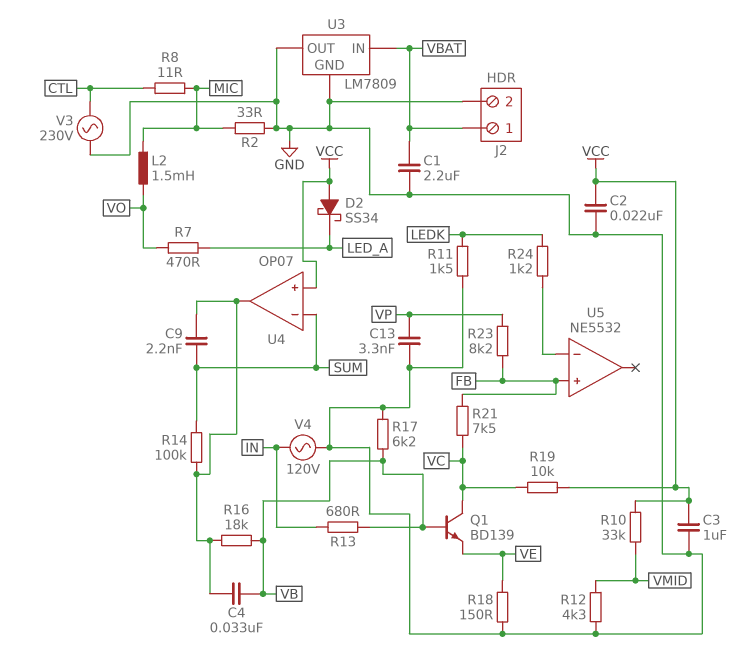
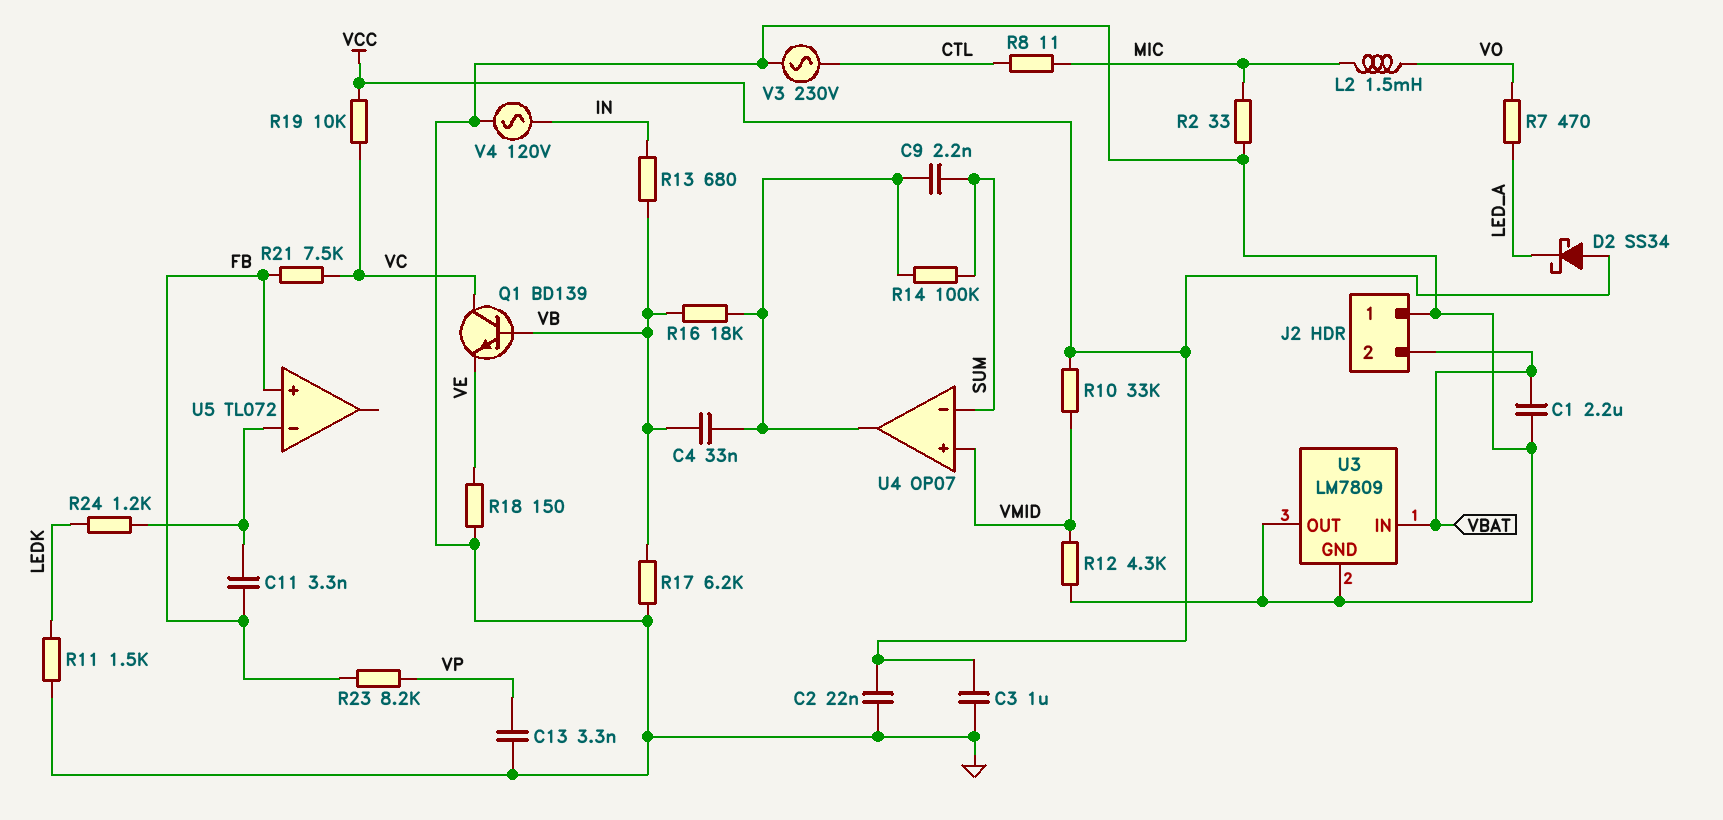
C11: none -> 3.3nF (FB, U5/in-)
J2 pin 1: VBAT -> GND
J2 pin 2: GND -> VBAT
U4 pin in+: VCC -> VMID
U5: NE5532 -> TL072

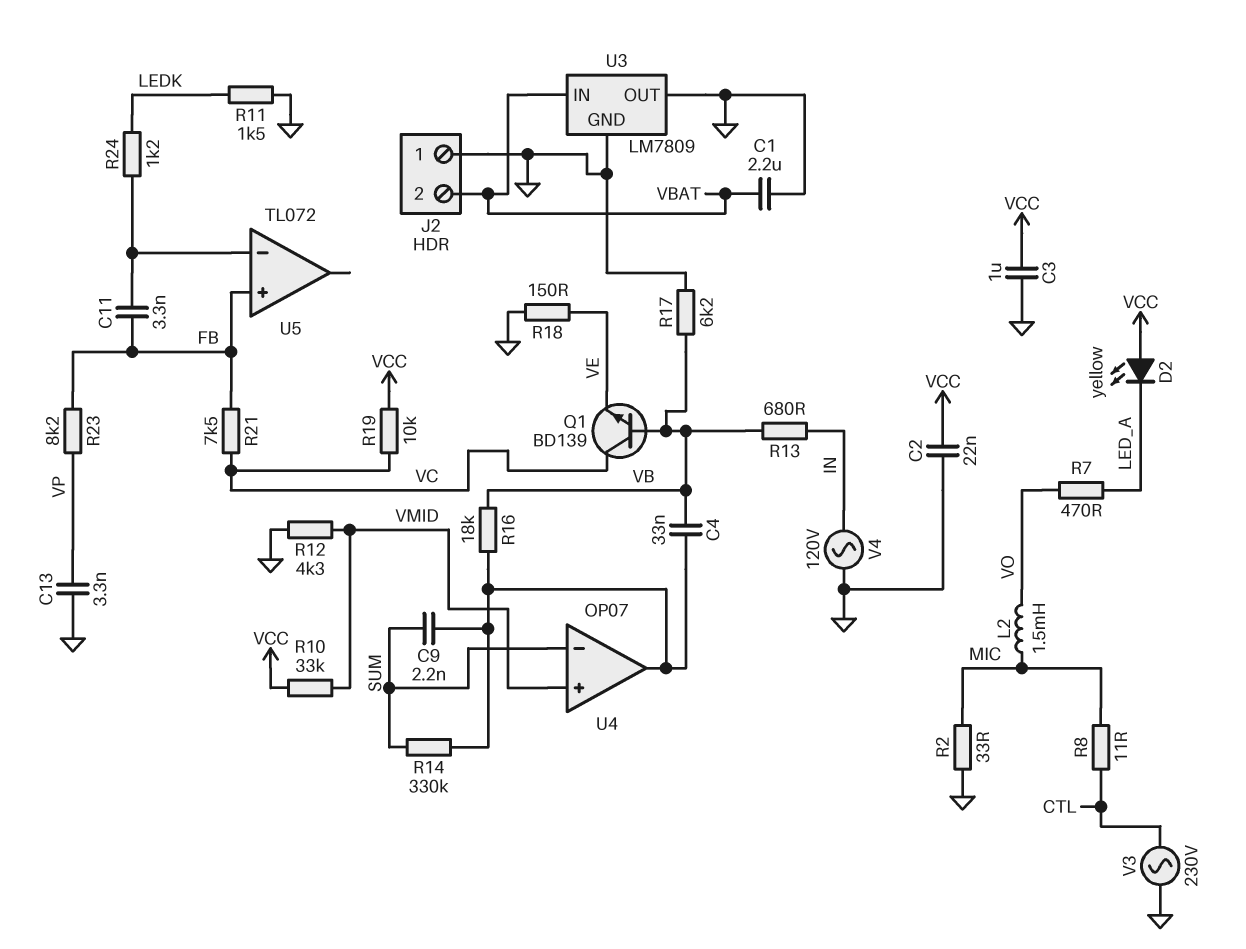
D2: schottky SS34 (A VCC, K LED_A) -> LED yellow (A VCC, K LED_A)
R14: 100k (SUM, U4/out) -> 330k (SUM, U4/out)

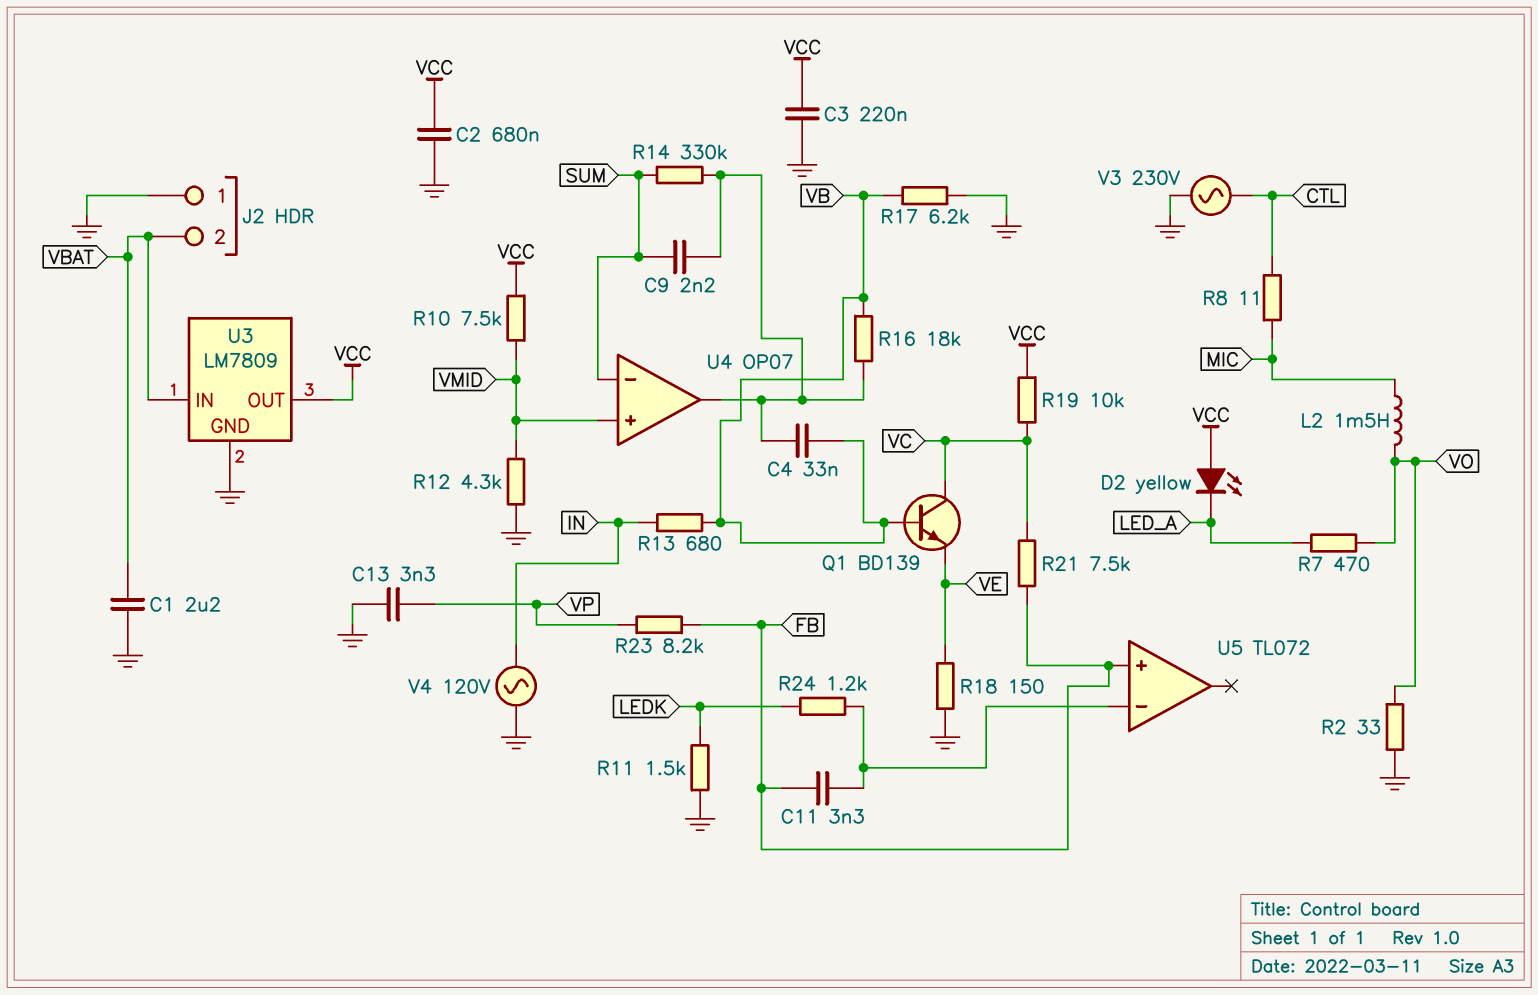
C2: 22nF (GND, VCC) -> 680nF (GND, VCC)
C3: 1uF (GND, VCC) -> 220nF (GND, VCC)
R2: 33 (GND, MIC) -> 33 (GND, VO)
R10: 33k (VCC, VMID) -> 7.5k (VCC, VMID)
U3 pin OUT: GND -> VCC

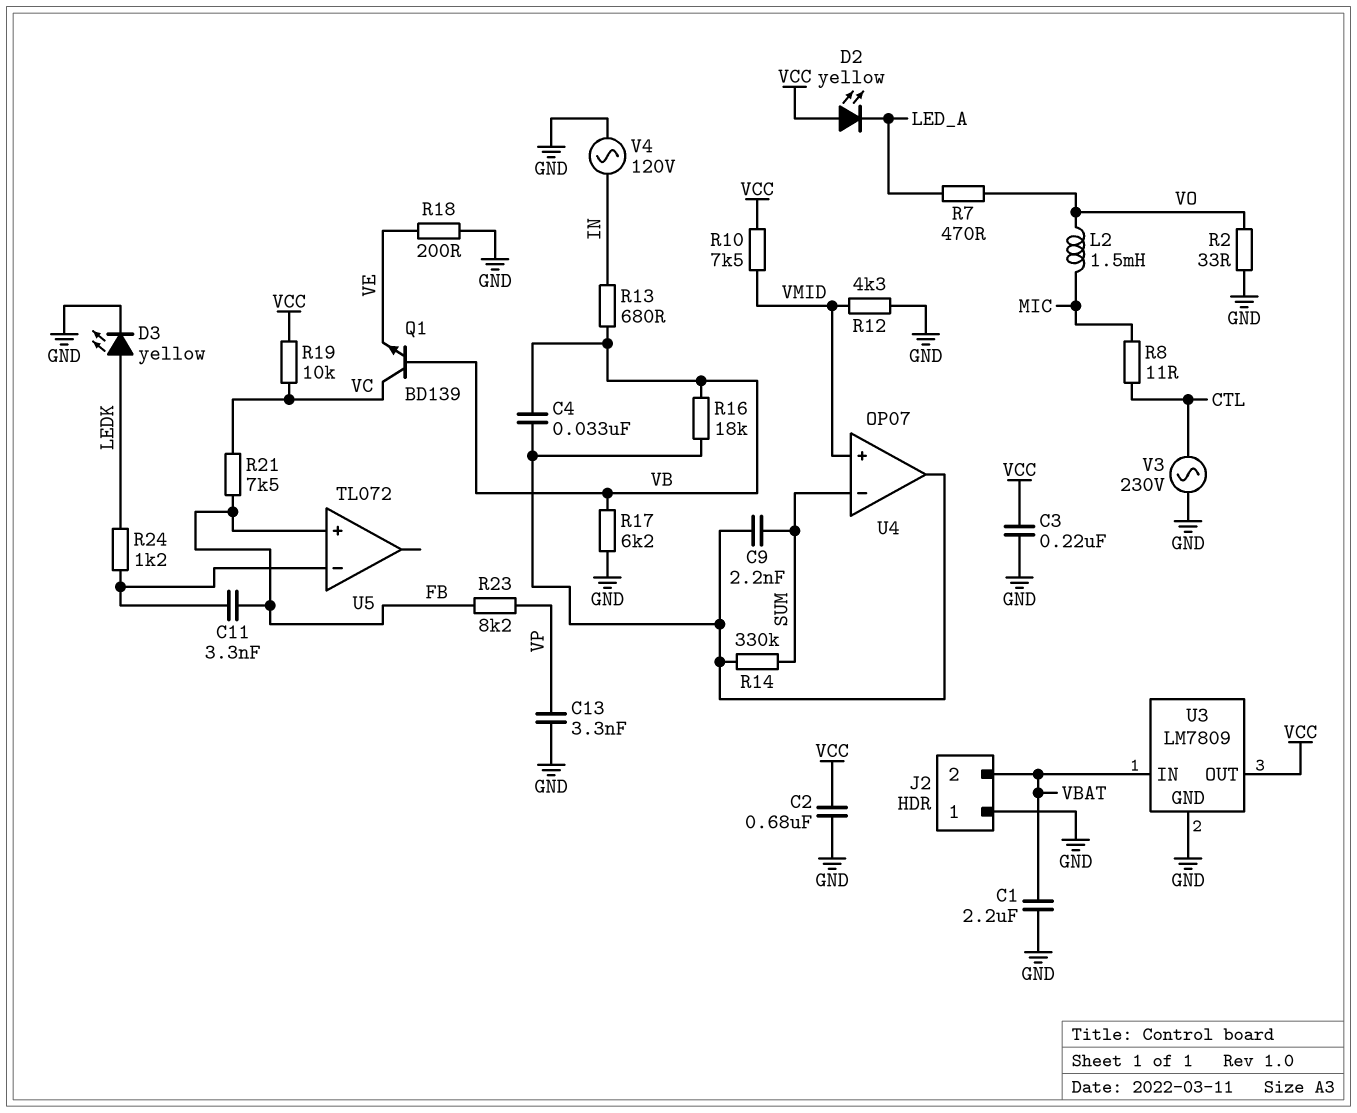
D3: none -> LED yellow (A LEDK, K GND)
R11: 1.5k (GND, LEDK) -> none
R18: 150 (GND, VE) -> 200 (GND, VE)

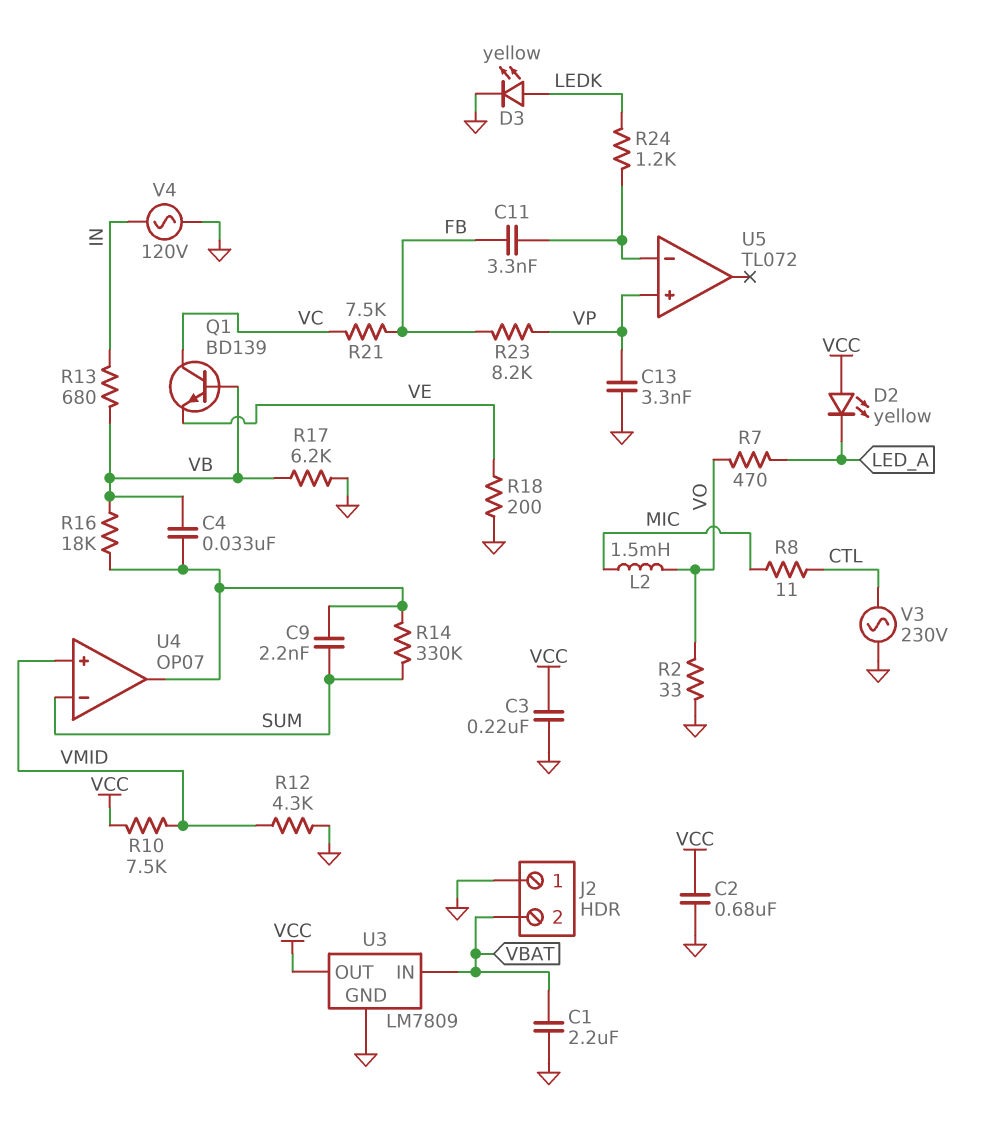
R19: 10k (VC, VCC) -> none
U5 pin in+: FB -> VP

